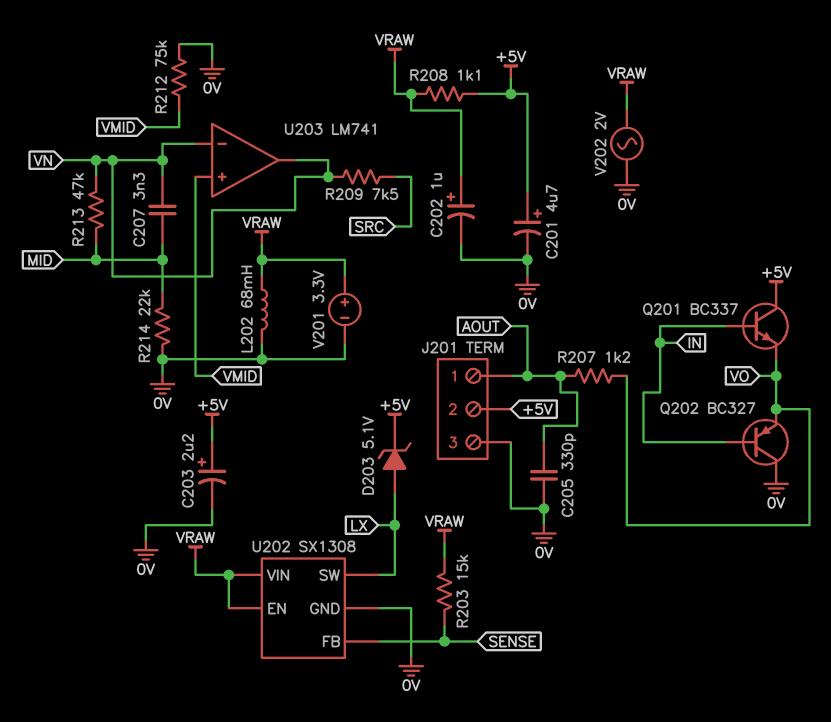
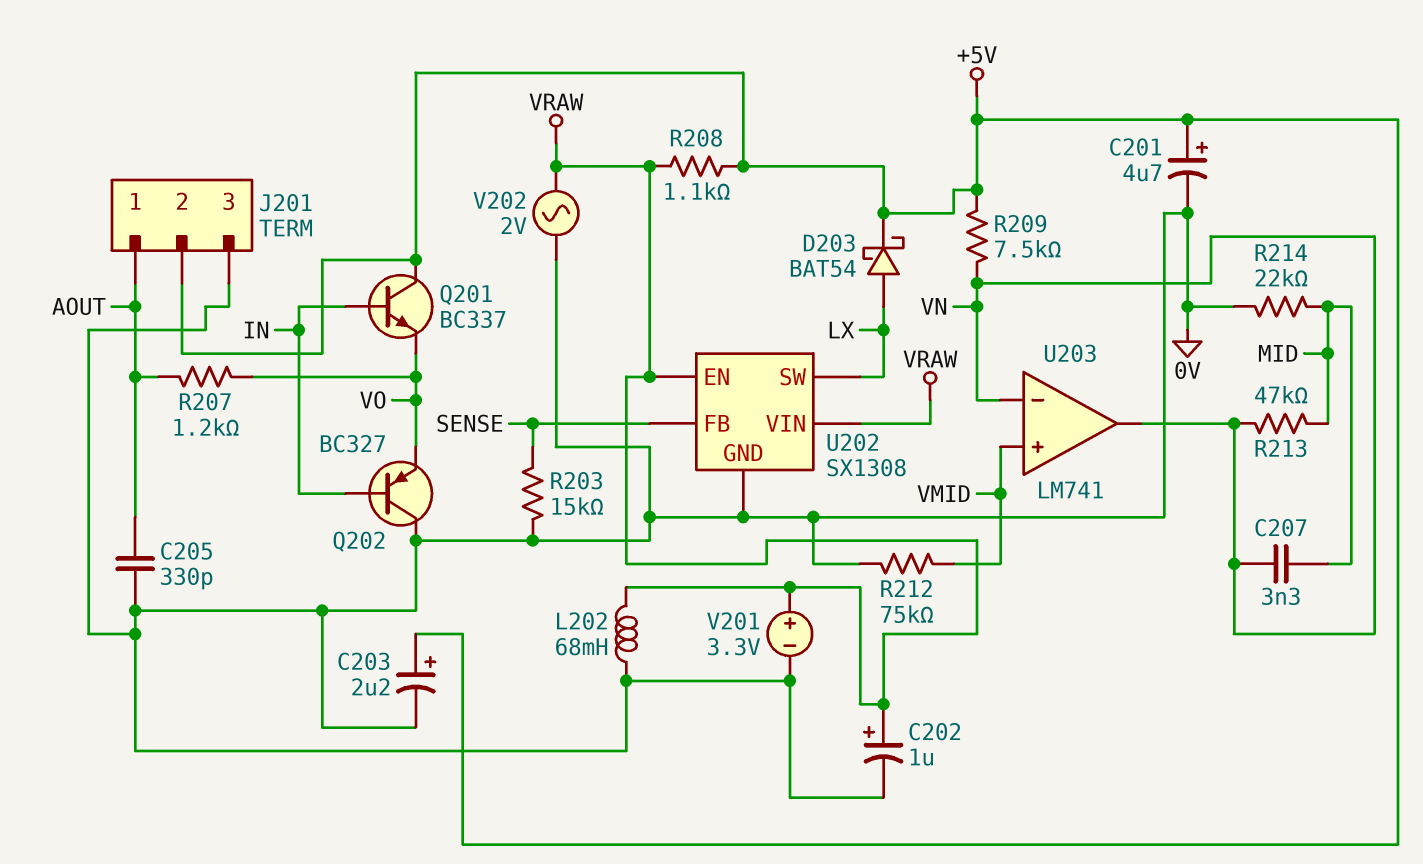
D203: zener 5.1V (A LX, K +5V) -> schottky BAT54 (A LX, K +5V)
R203: 15k (SENSE, VRAW) -> 15k (0V, SENSE)
R209: 7.5k (SRC, VN) -> 7.5k (+5V, VN)

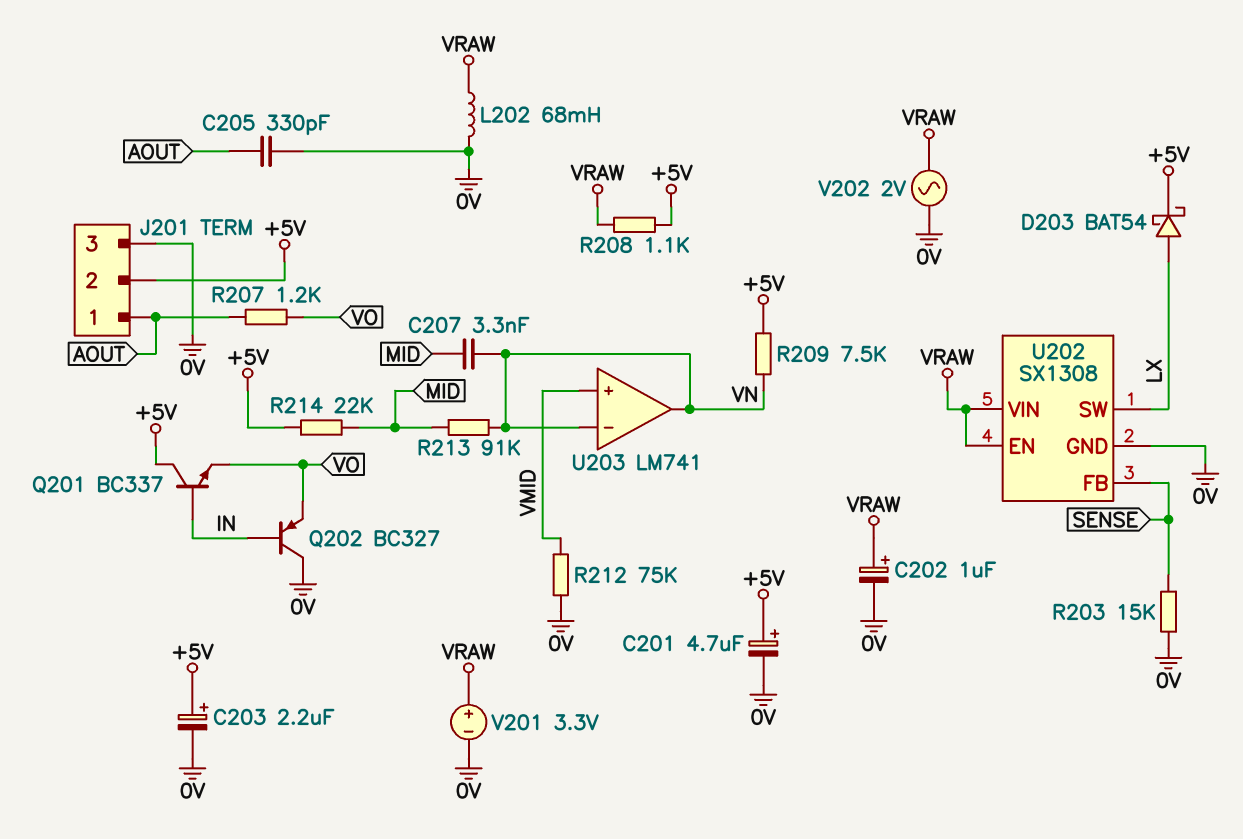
R213: 47k (MID, VN) -> 91k (MID, VN)
R214: 22k (0V, MID) -> 22k (+5V, MID)

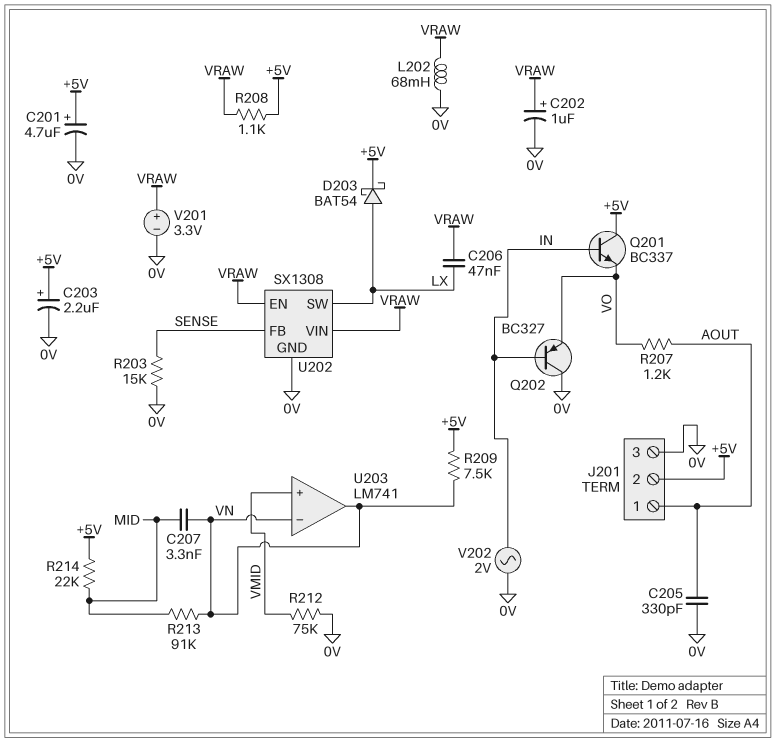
C206: none -> 47nF (LX, VRAW)
V202: AC 2V (0V, VRAW) -> AC 2V (0V, IN)

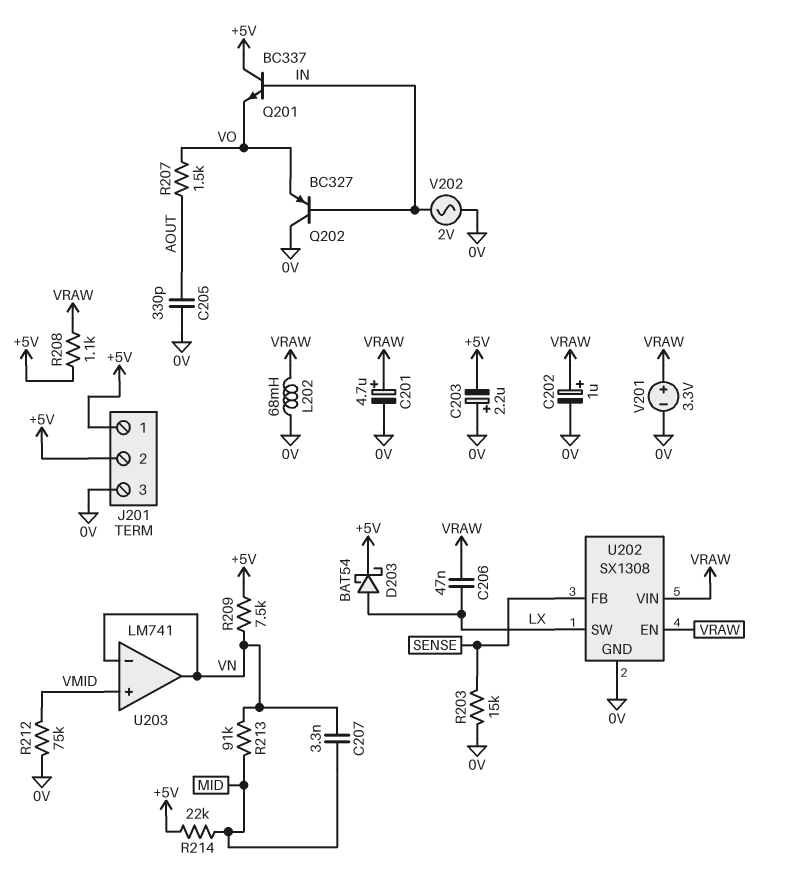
C201: 4.7uF (plus +5V, minus 0V) -> 4.7uF (plus VRAW, minus 0V)
C203: 2.2uF (plus +5V, minus 0V) -> 2.2uF (plus 0V, minus +5V)
J201 pin 1: AOUT -> +5V
R207: 1.2k (AOUT, VO) -> 1.5k (AOUT, VO)

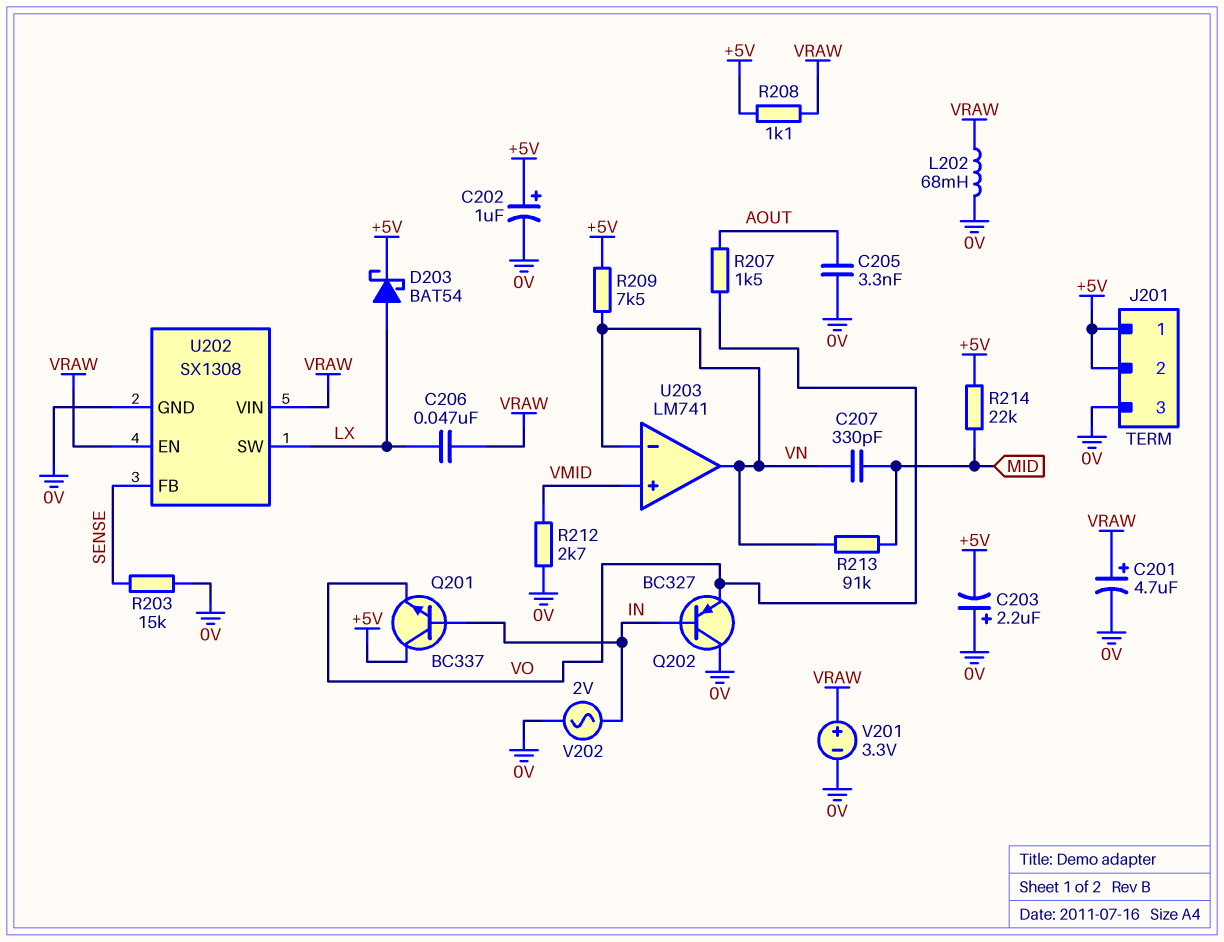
C202: 1uF (plus VRAW, minus 0V) -> 1uF (plus +5V, minus 0V)
C205: 330pF (0V, AOUT) -> 3.3nF (0V, AOUT)
C207: 3.3nF (MID, VN) -> 330pF (MID, VN)
R212: 75k (0V, VMID) -> 2.7k (0V, VMID)

